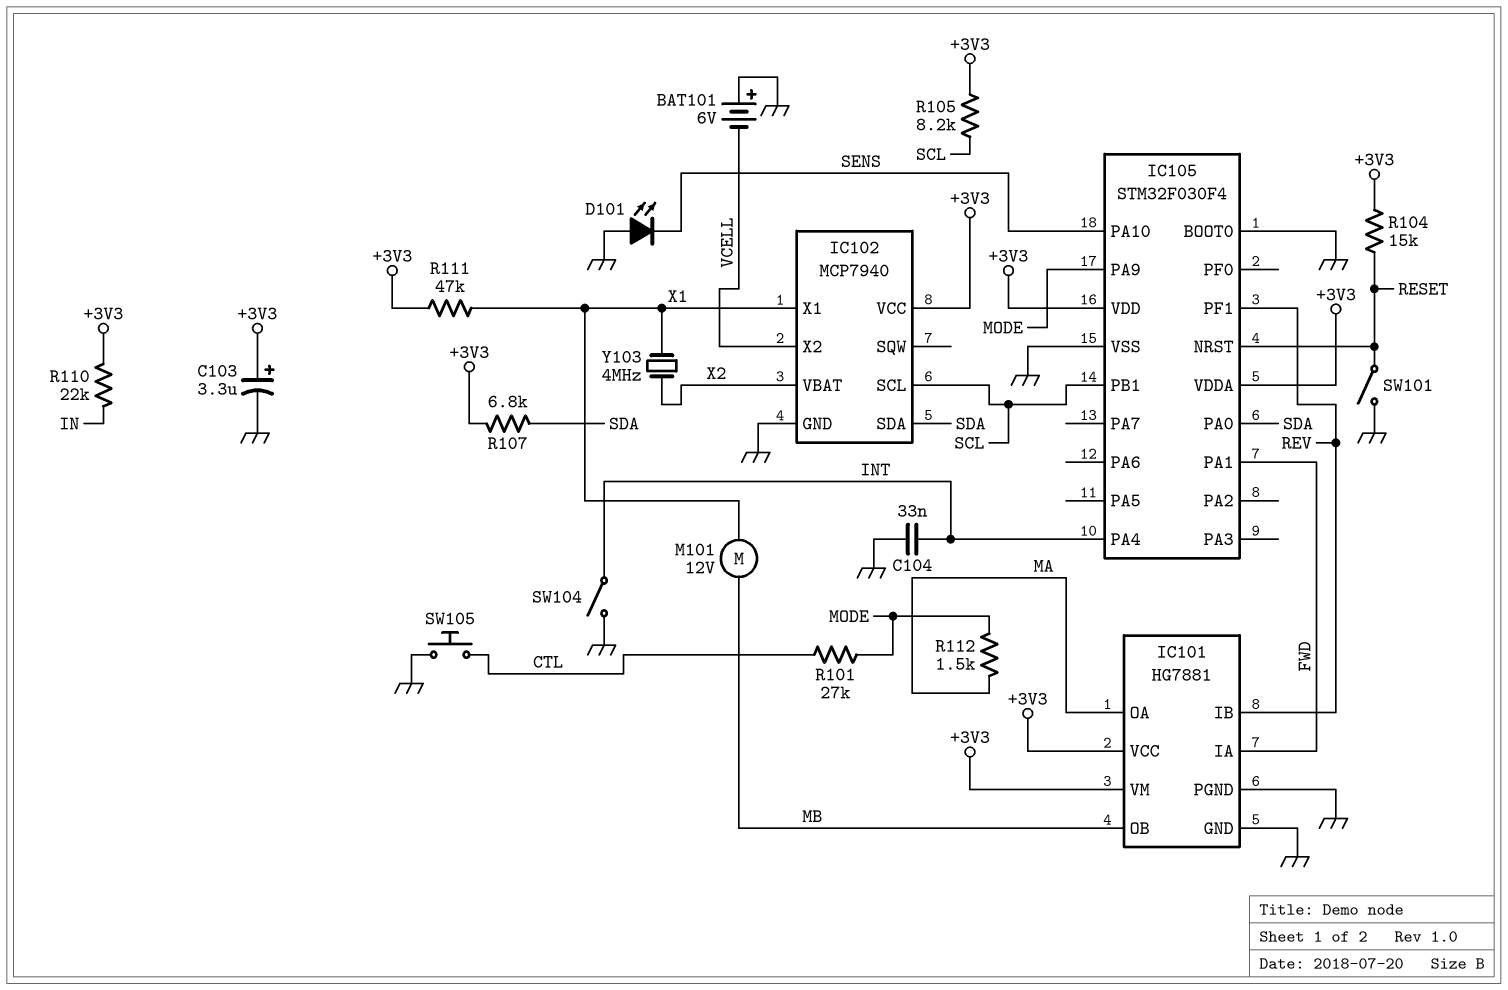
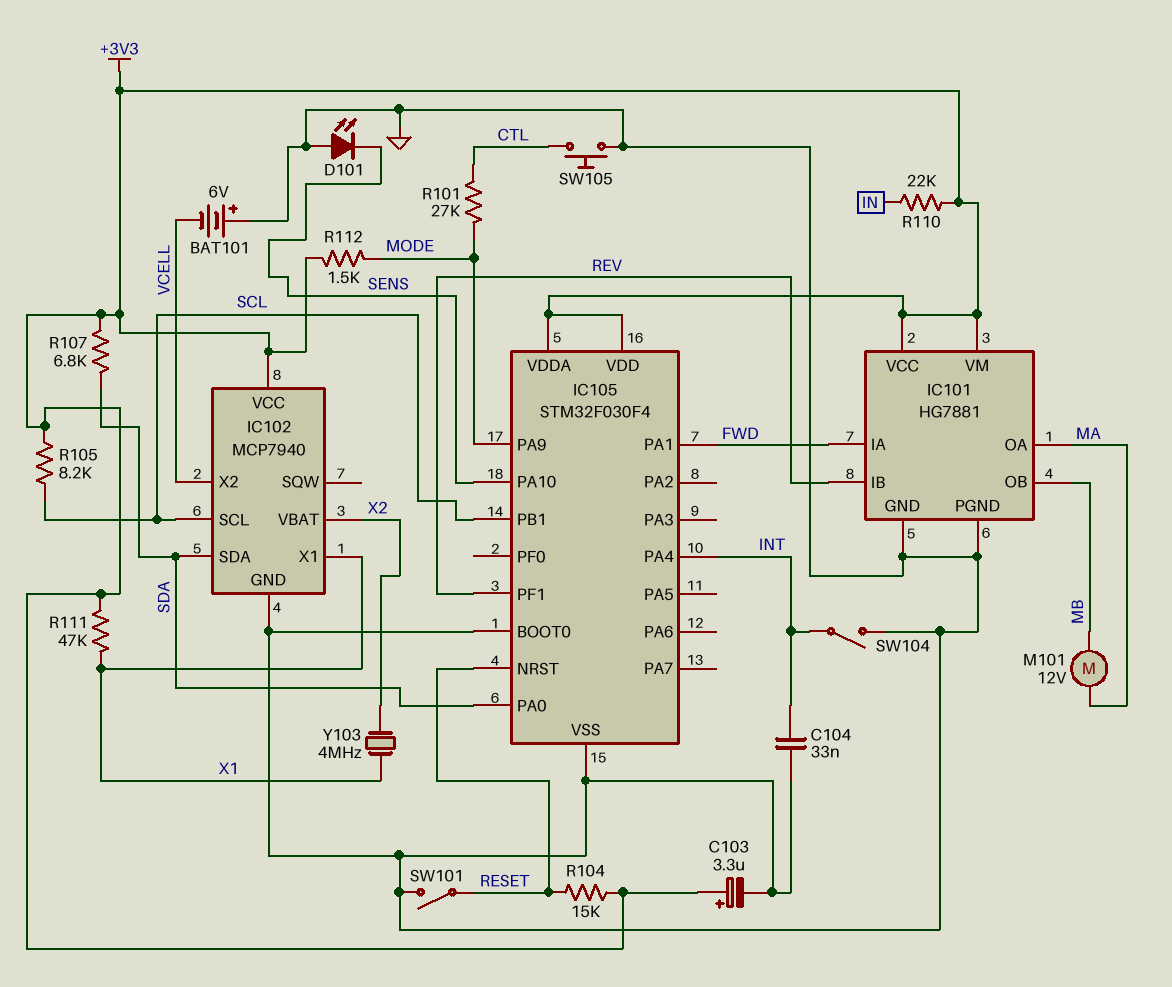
M101: motor 12V (MB, X1) -> motor 12V (MA, MB)
R112: 1.5k (MA, MODE) -> 1.5k (+3V3, MODE)

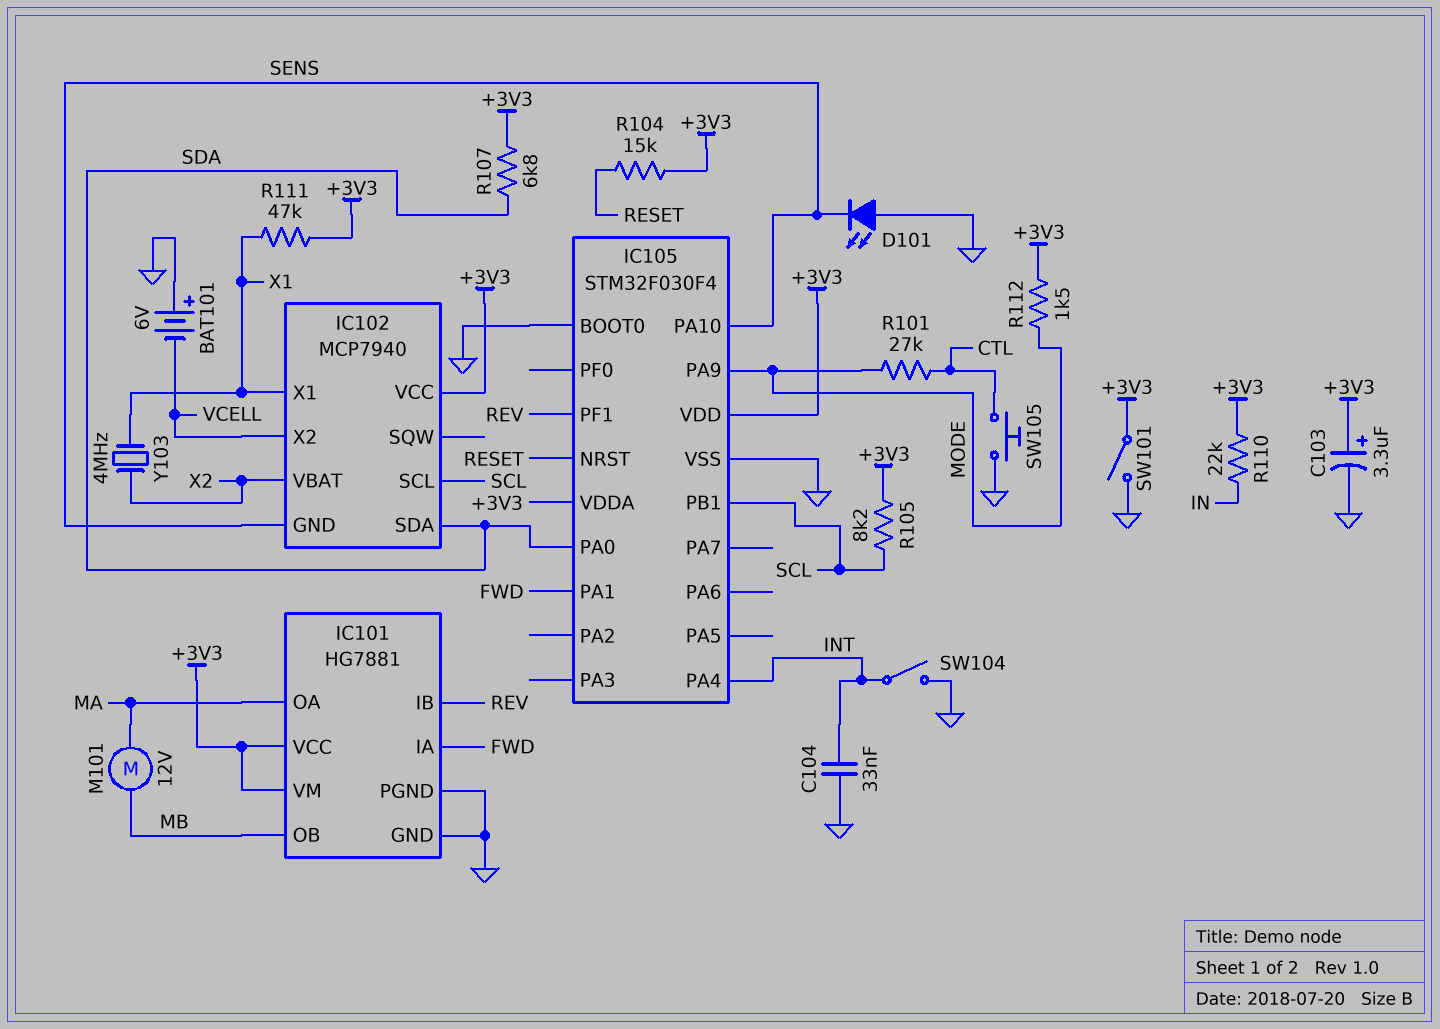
IC102 pin GND: GND -> SENS
SW101: switch (GND, RESET) -> switch (+3V3, GND)

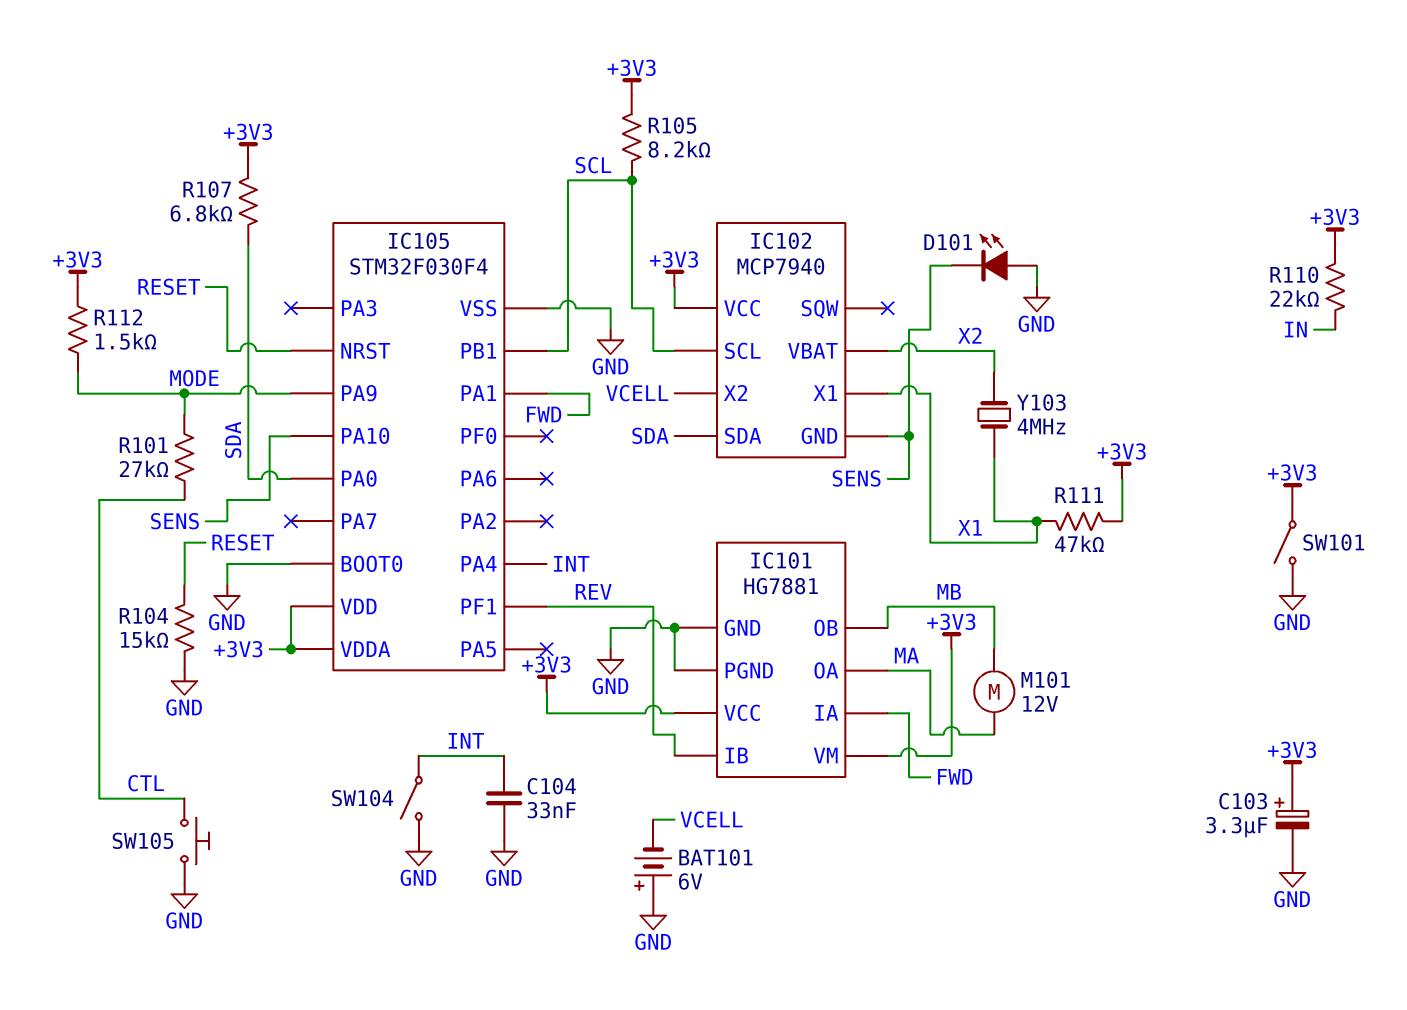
R104: 15k (+3V3, RESET) -> 15k (GND, RESET)

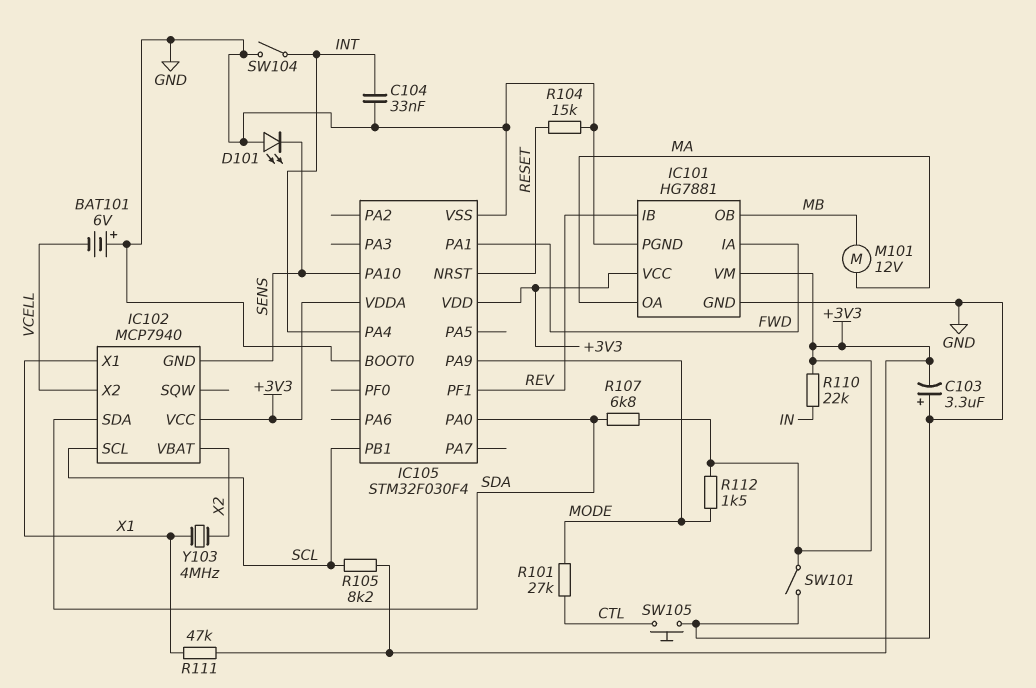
C103: 3.3uF (plus +3V3, minus GND) -> 3.3uF (plus GND, minus +3V3)

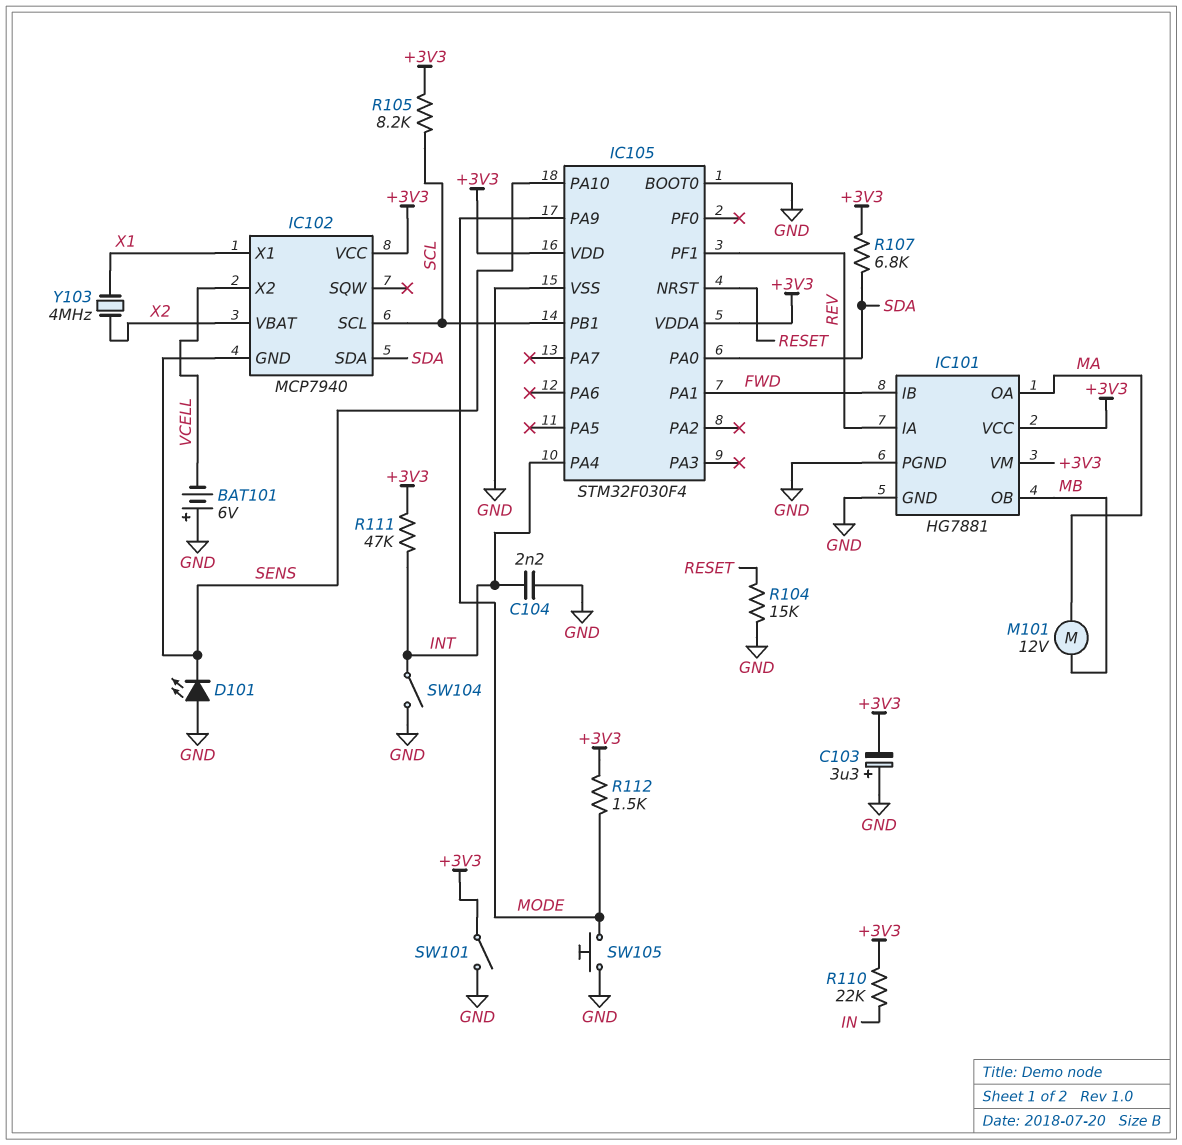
C104: 33nF (GND, INT) -> 2.2nF (GND, INT)
IC101 pin IA: FWD -> REV
IC101 pin IB: REV -> FWD
R101: 27k (CTL, MODE) -> none
R111: 47k (+3V3, X1) -> 47k (+3V3, INT)
SW105: button (CTL, GND) -> button (GND, MODE)

